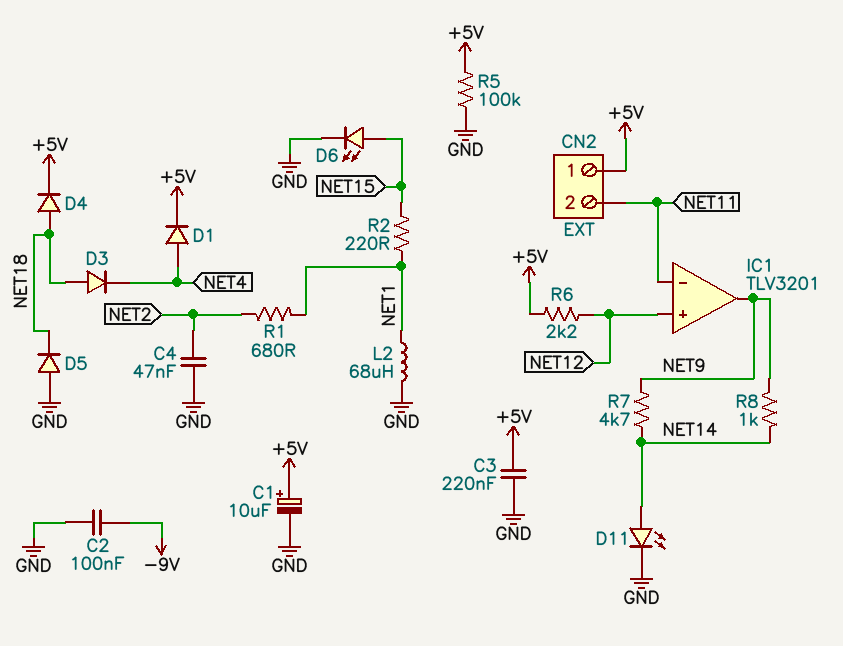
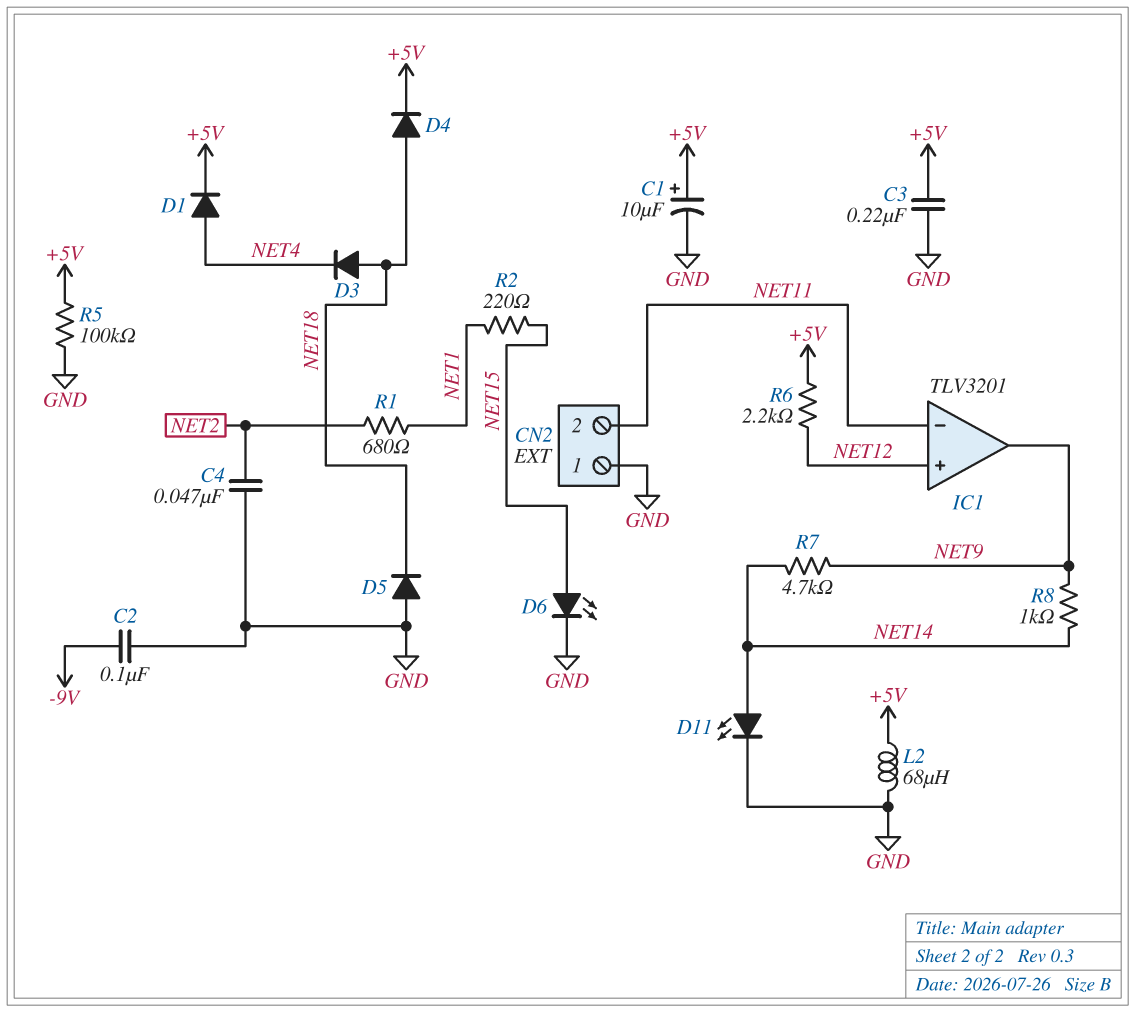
CN2 pin 1: +5V -> GND
L2: 68uH (GND, NET1) -> 68uH (+5V, GND)

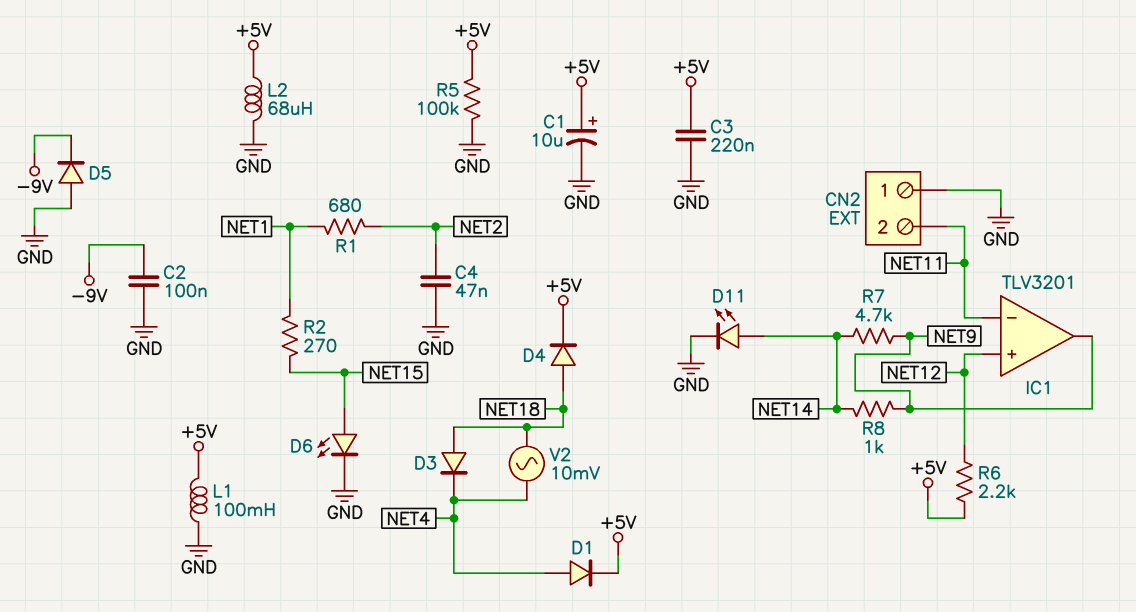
D5: diode (A GND, K NET18) -> diode (A GND, K -9V)
L1: none -> 100mH (+5V, GND)
R2: 220 (NET1, NET15) -> 270 (NET1, NET15)
V2: none -> AC 10mV (NET4, NET18)

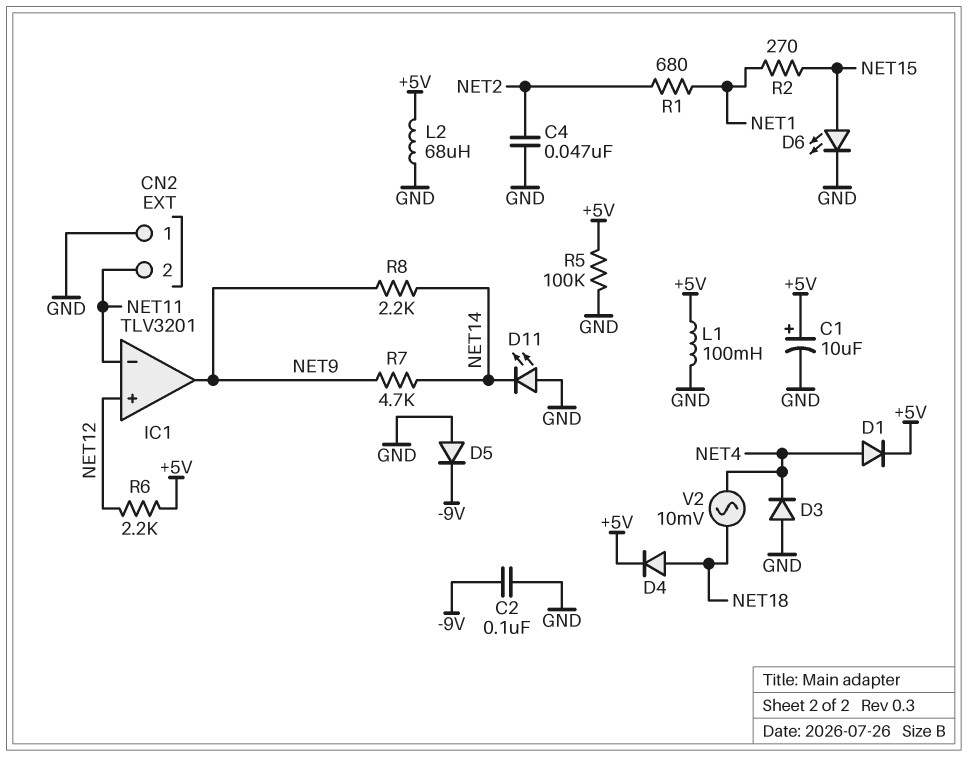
C3: 220nF (+5V, GND) -> none
D3: diode (A NET18, K NET4) -> diode (A GND, K NET4)
D11: LED (A NET14, K GND) -> LED (A GND, K NET14)
R8: 1k (NET9, NET14) -> 2.2k (NET9, NET14)

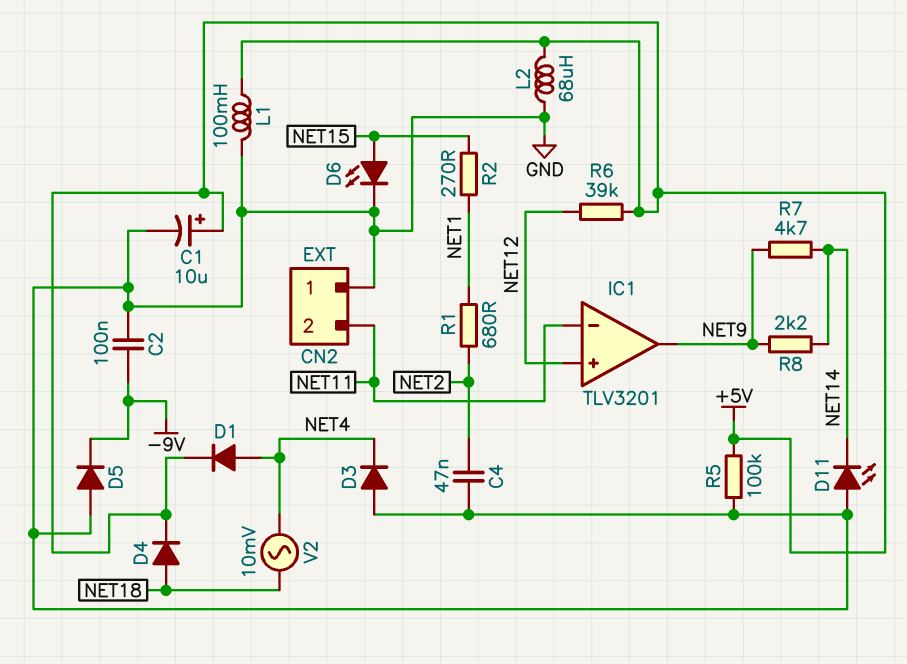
R6: 2.2k (+5V, NET12) -> 39k (+5V, NET12)

